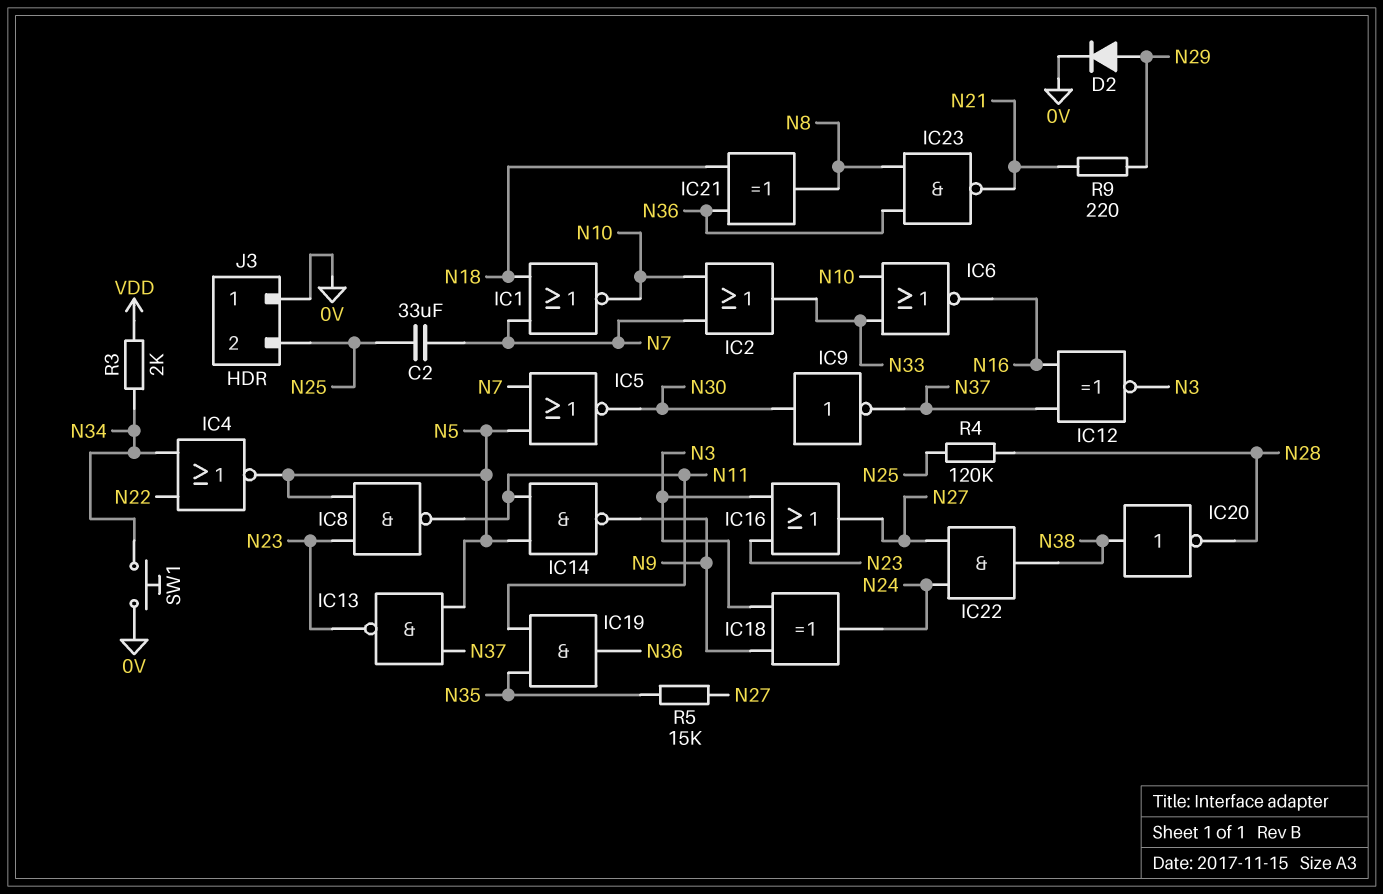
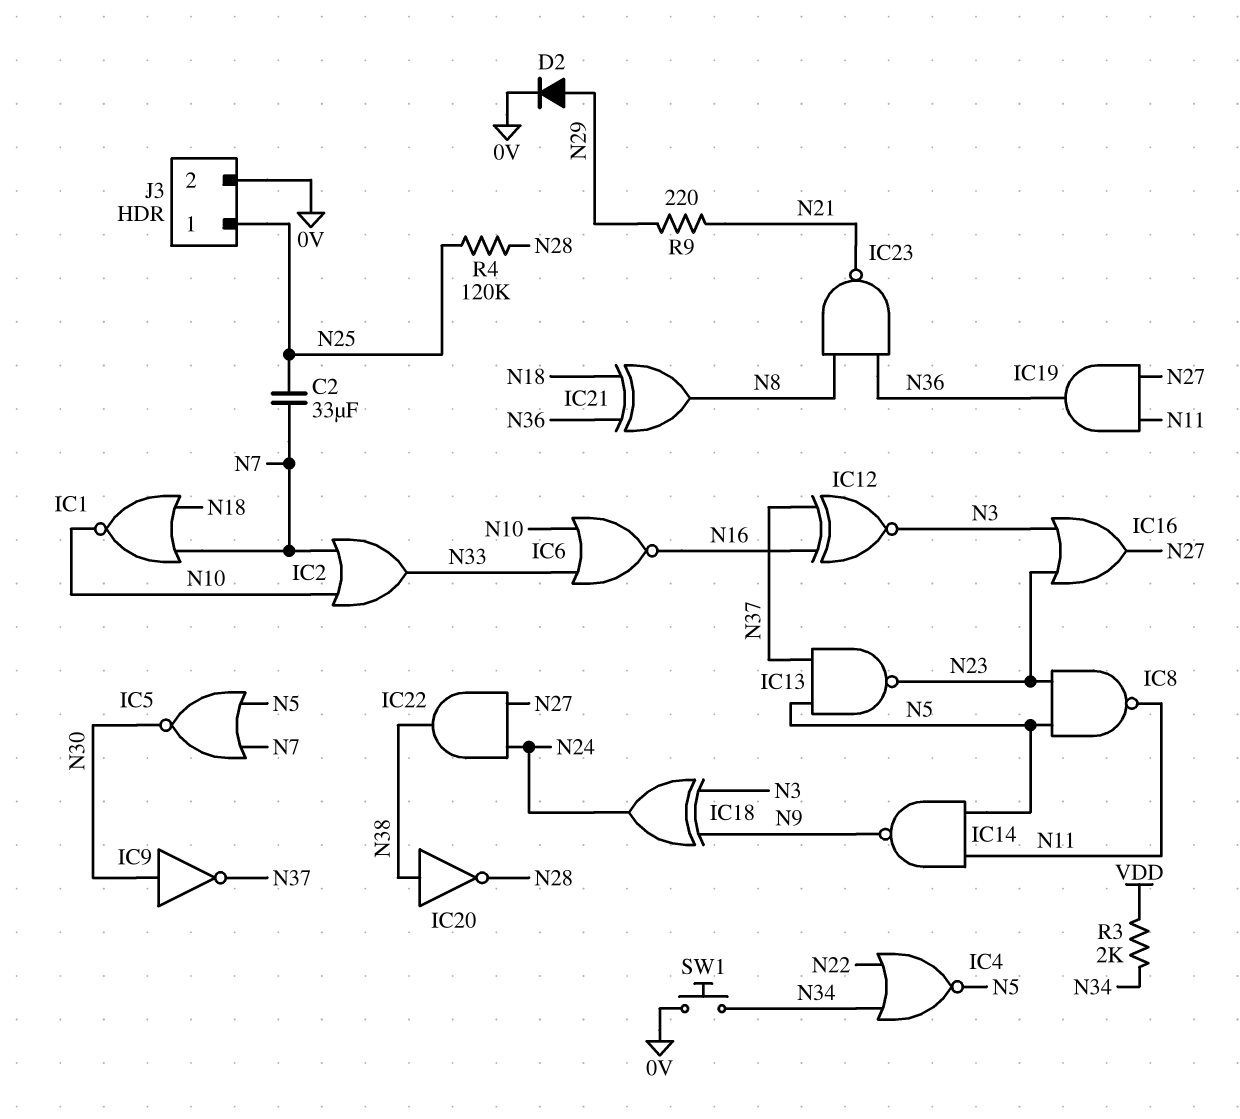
IC19: AND (in N11, in N35, out N36) -> AND (in N11, in N27, out N36)
J3 pin 1: 0V -> N25
J3 pin 2: N25 -> 0V
R5: 15k (N27, N35) -> none

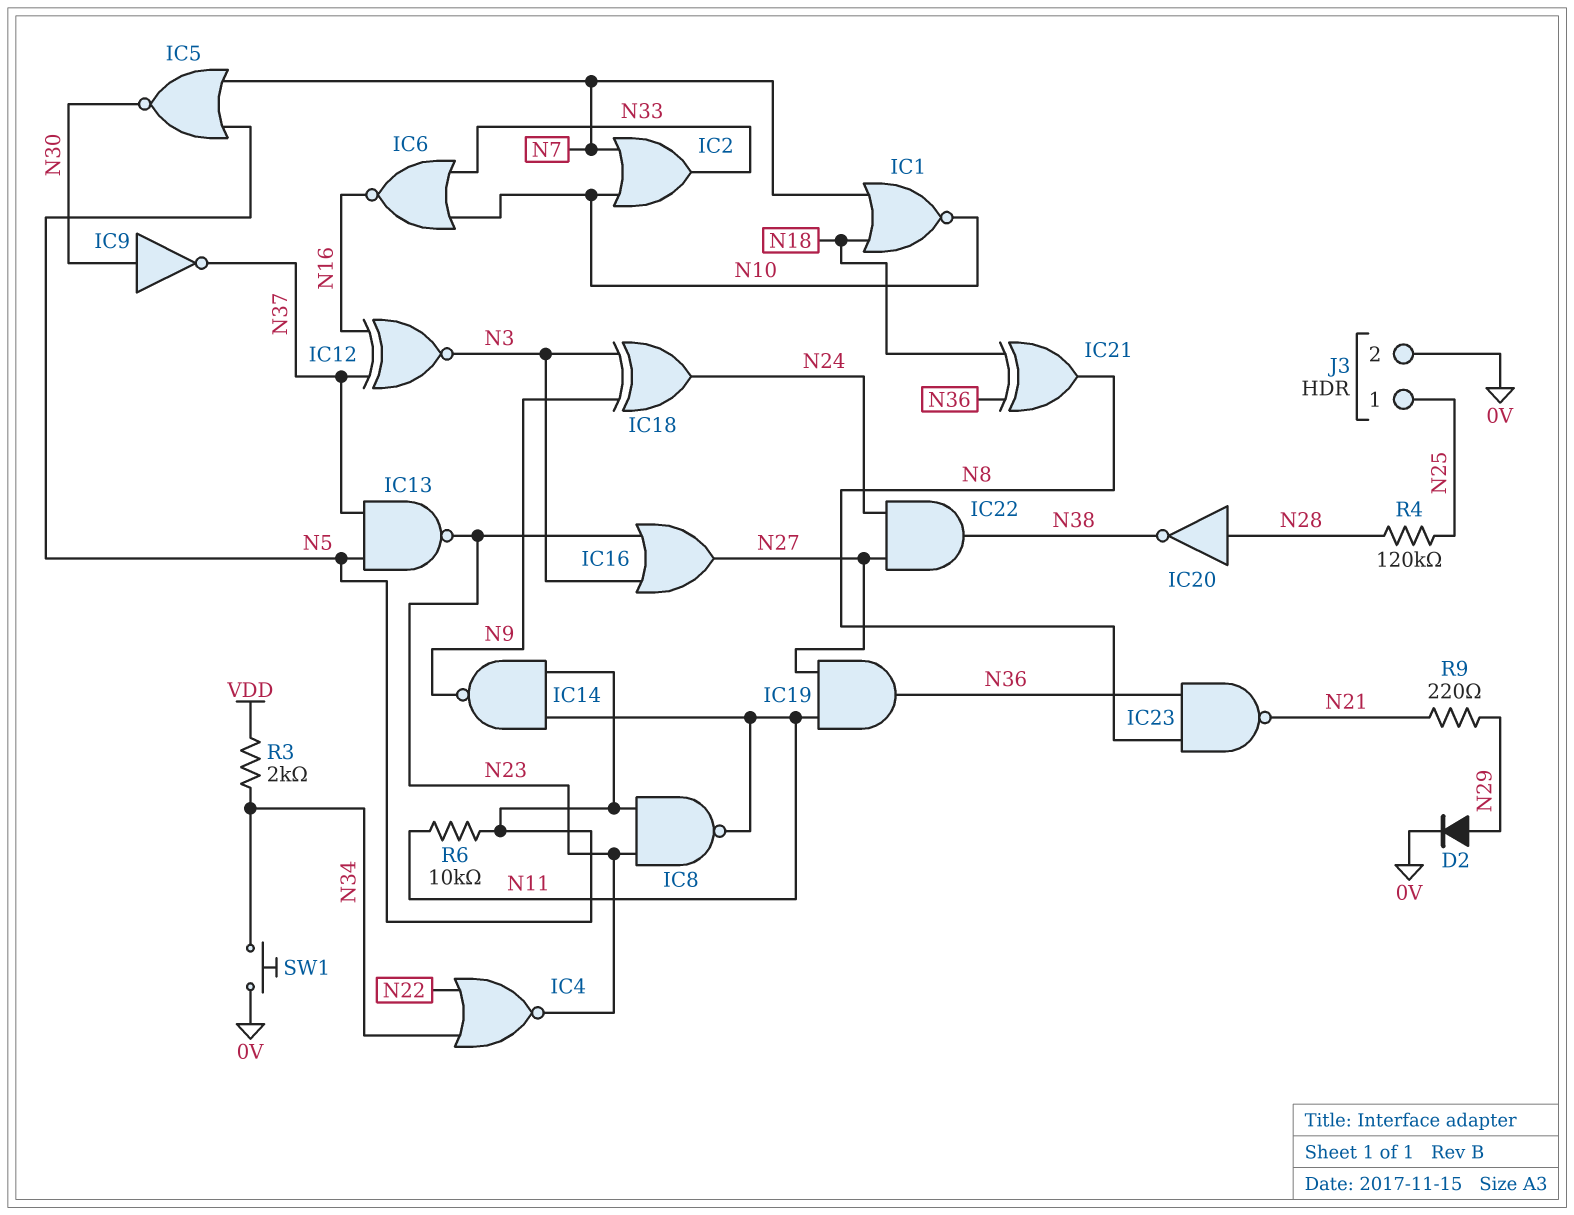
C2: 33uF (N7, N25) -> none
IC4: NOR (in N22, in N34, out N5) -> NOR (in N22, in N34, out N23)
IC20: NOT (in N38, out N28) -> NOT (in N28, out N38)
R6: none -> 10k (N5, N11)

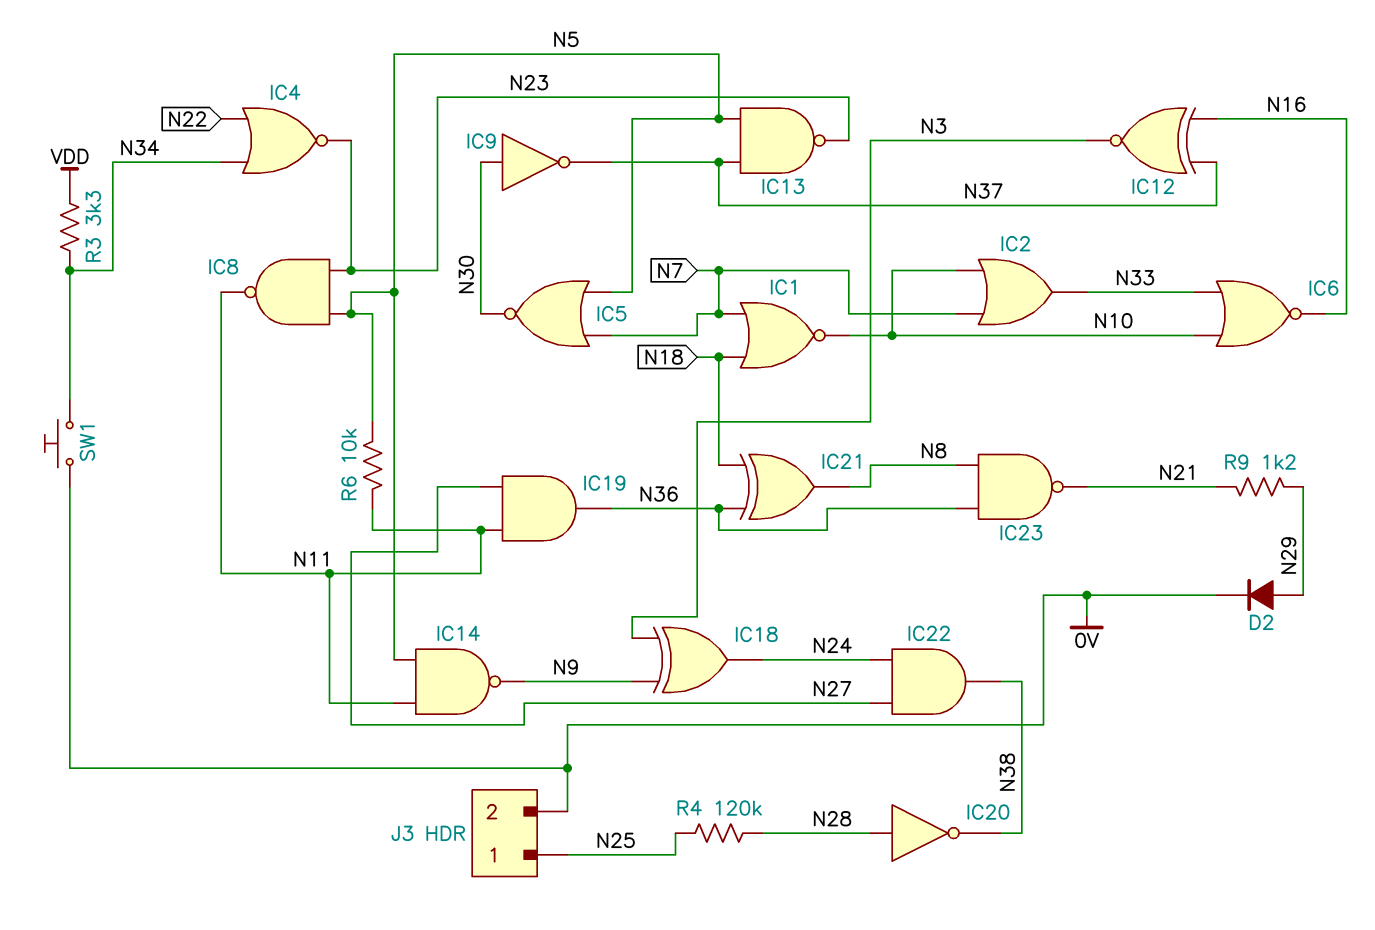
IC16: OR (in N3, in N23, out N27) -> none
R3: 2k (N34, VDD) -> 3.3k (N34, VDD)
R9: 220 (N21, N29) -> 1.2k (N21, N29)

